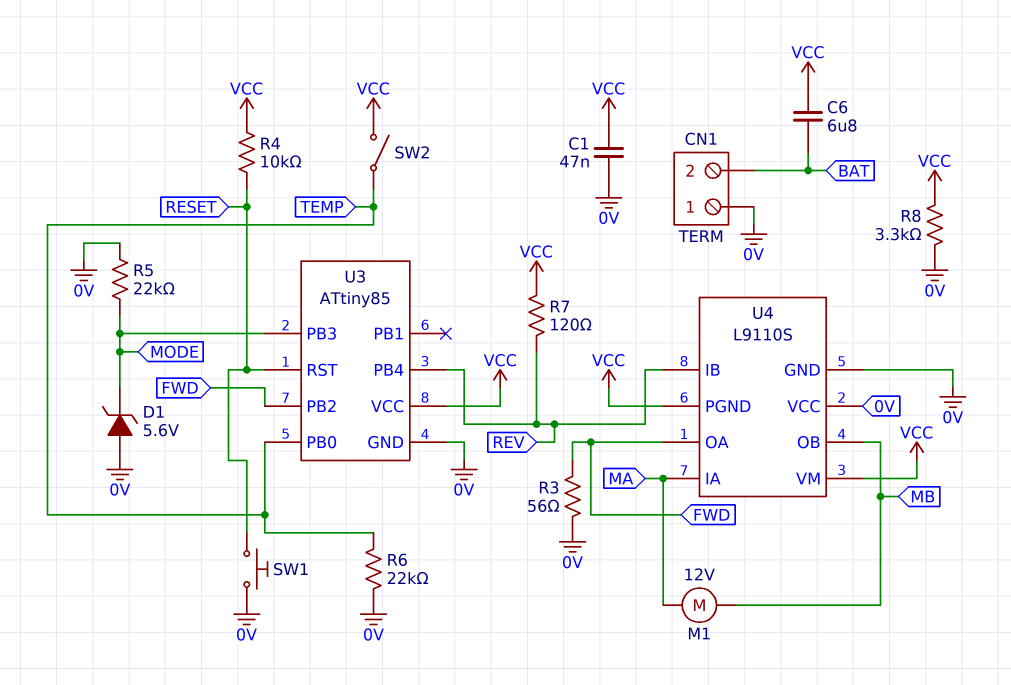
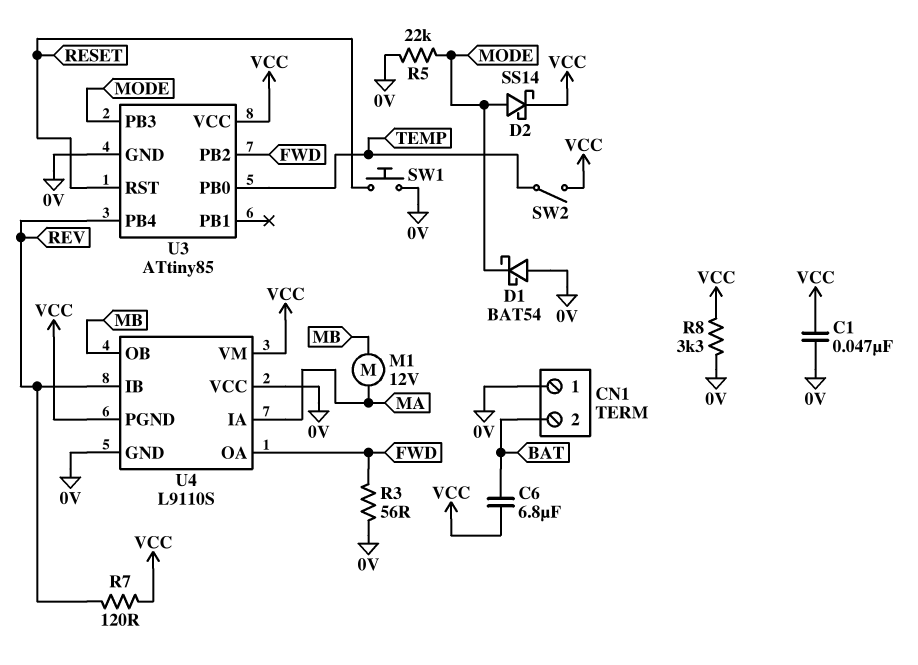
D1: zener 5.6V (A 0V, K MODE) -> schottky BAT54 (A 0V, K MODE)
D2: none -> schottky SS14 (A MODE, K VCC)
R4: 10k (RESET, VCC) -> none
R6: 22k (0V, TEMP) -> none

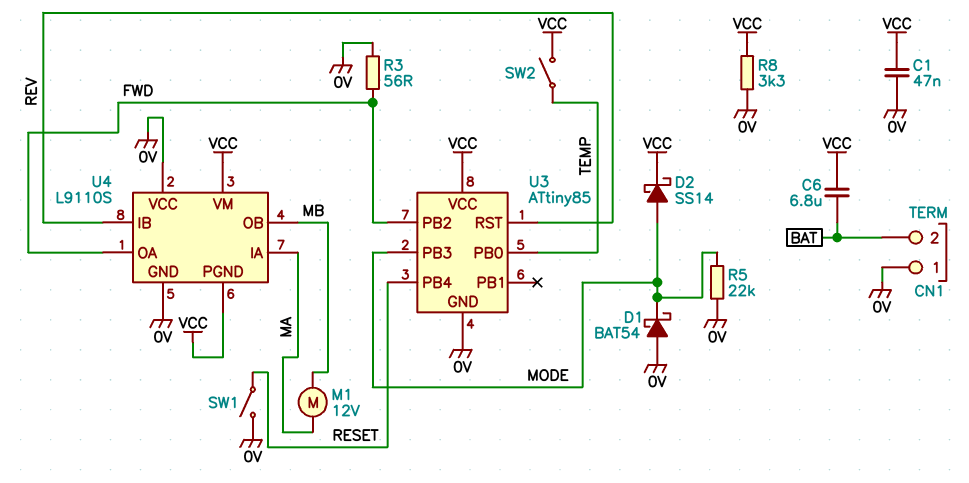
R7: 120 (REV, VCC) -> none
SW1: button (0V, RESET) -> switch (0V, RESET)
U3 pin PB4: REV -> RESET
U3 pin RST: RESET -> REV

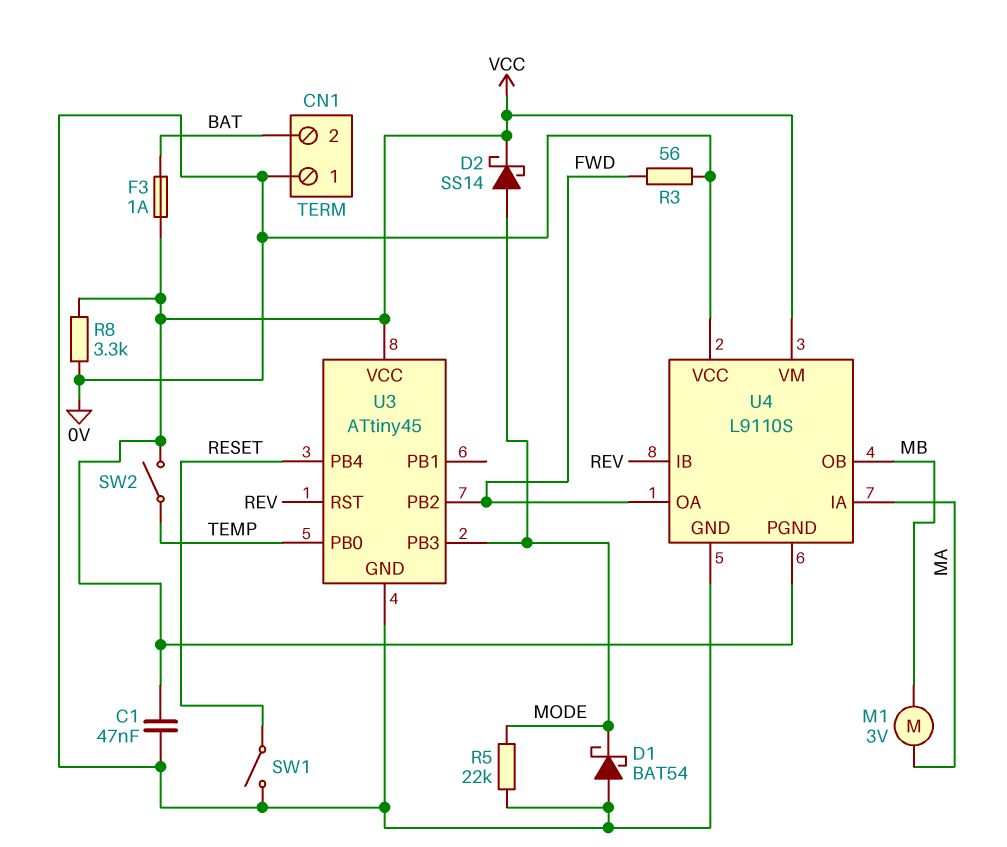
C6: 6.8uF (BAT, VCC) -> none
F3: none -> 1A (BAT, VCC)
M1: motor 12V (MA, MB) -> motor 3V (MA, MB)
U3: ATtiny85 -> ATtiny45

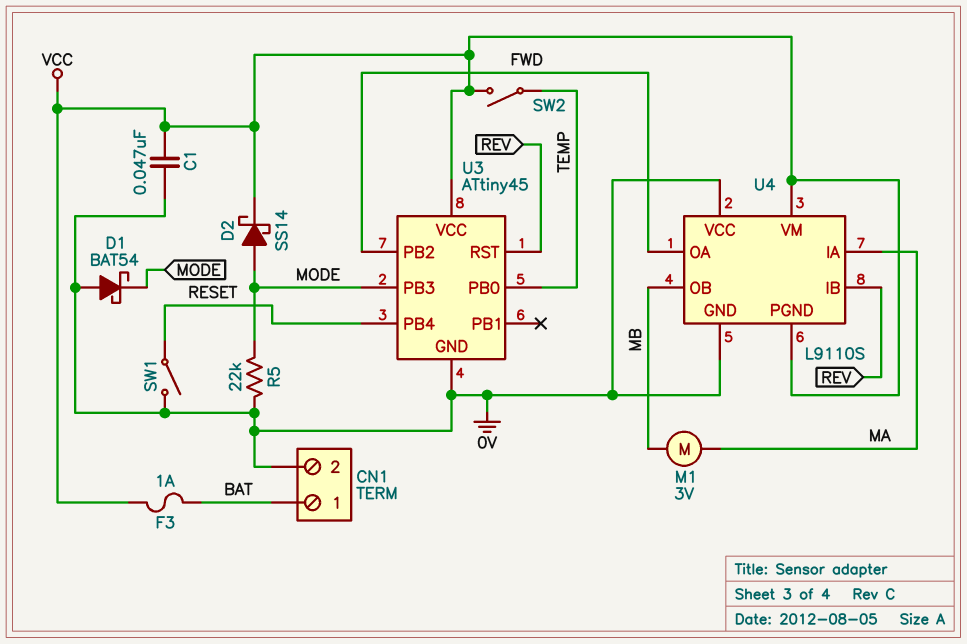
CN1 pin 1: 0V -> BAT
CN1 pin 2: BAT -> 0V
R3: 56 (0V, FWD) -> none
R8: 3.3k (0V, VCC) -> none

